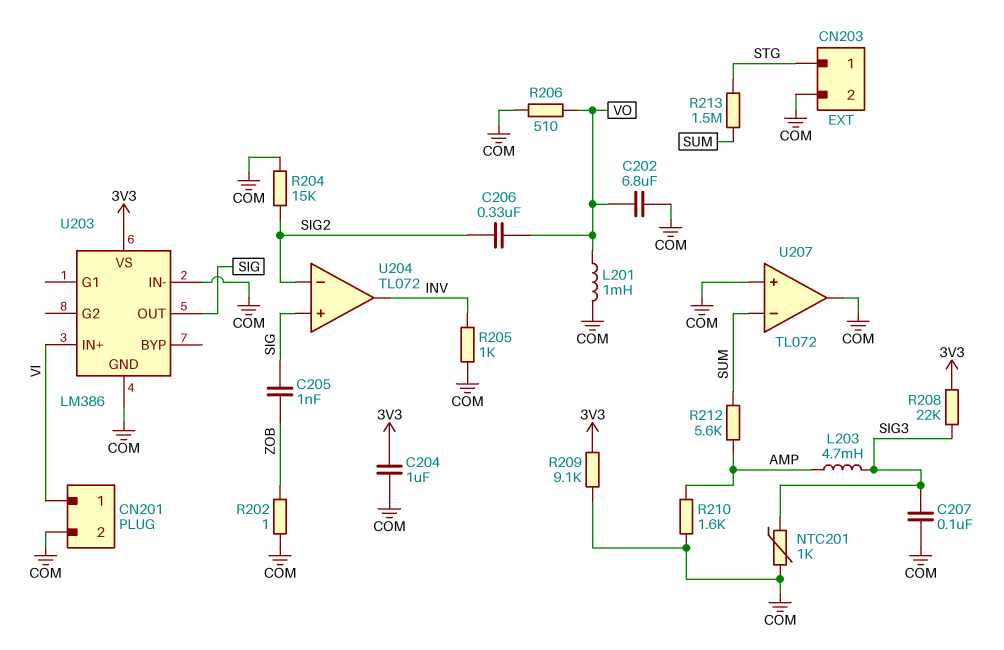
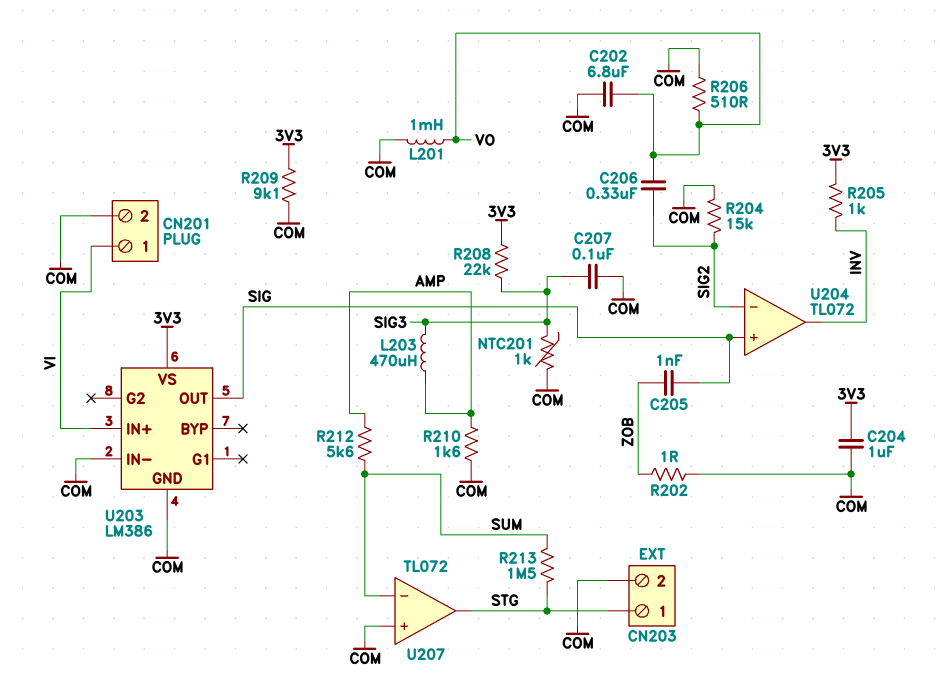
L203: 4.7mH (AMP, SIG3) -> 470uH (AMP, SIG3)
R205: 1k (COM, INV) -> 1k (3V3, INV)
U207 pin out: COM -> STG

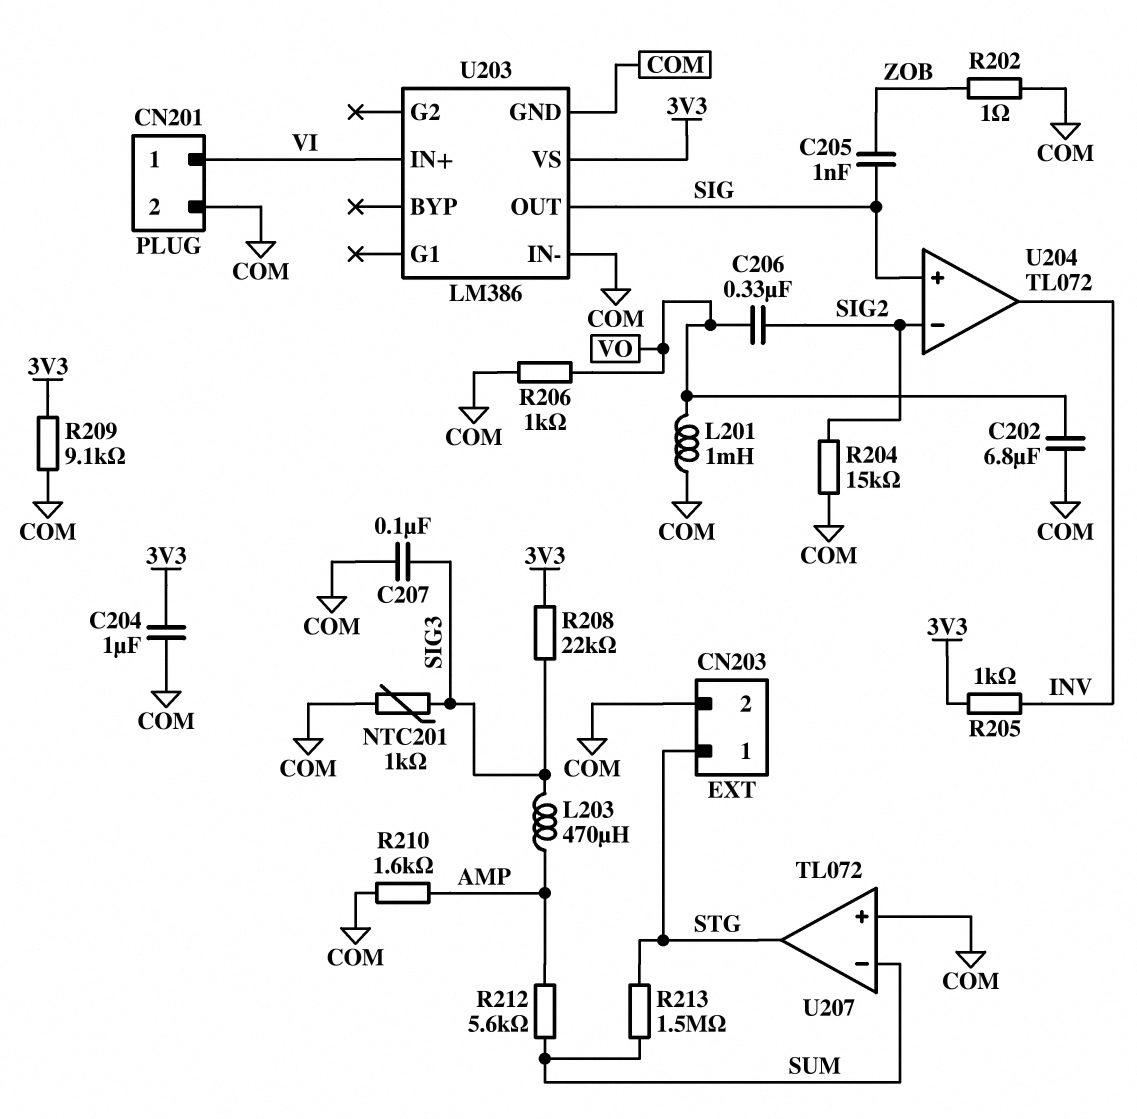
R206: 510 (COM, VO) -> 1k (COM, VO)

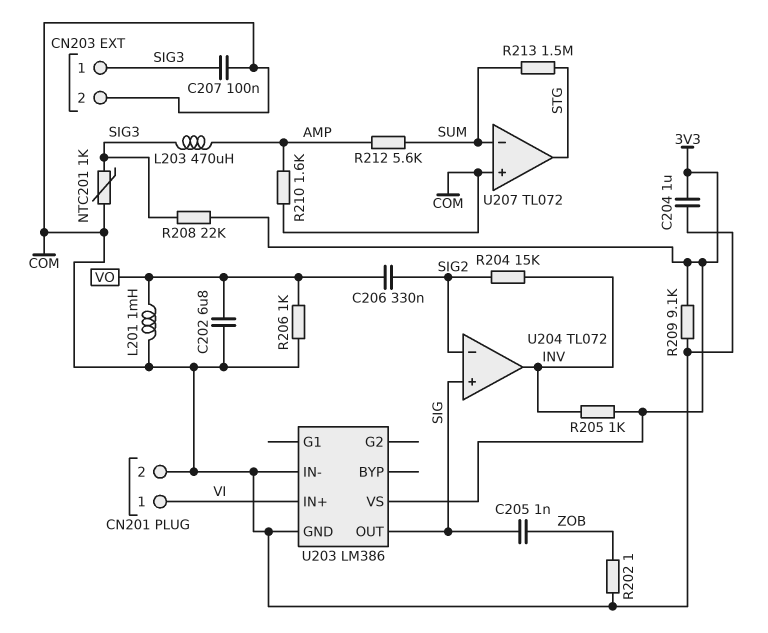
CN203 pin 1: STG -> SIG3
R204: 15k (COM, SIG2) -> 15k (INV, SIG2)

